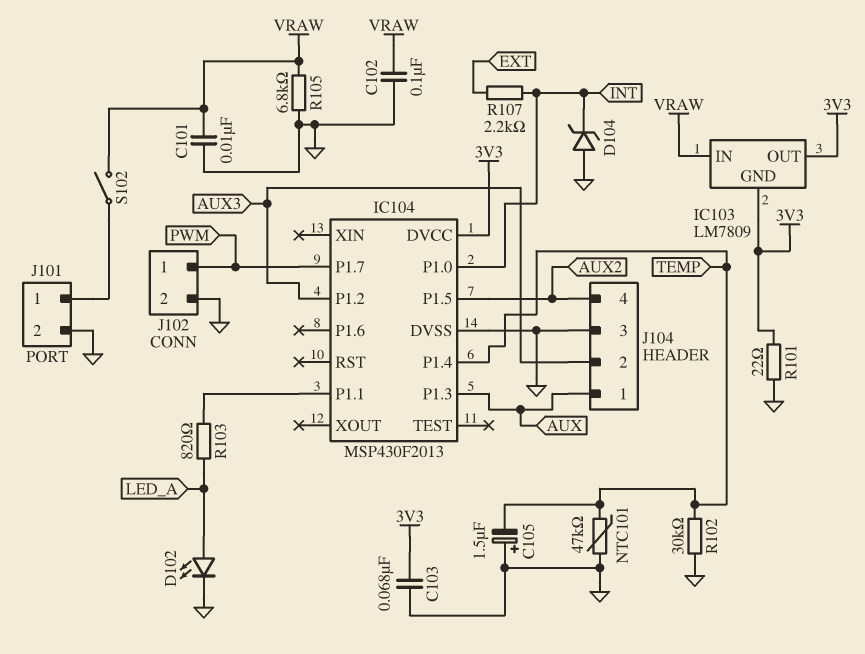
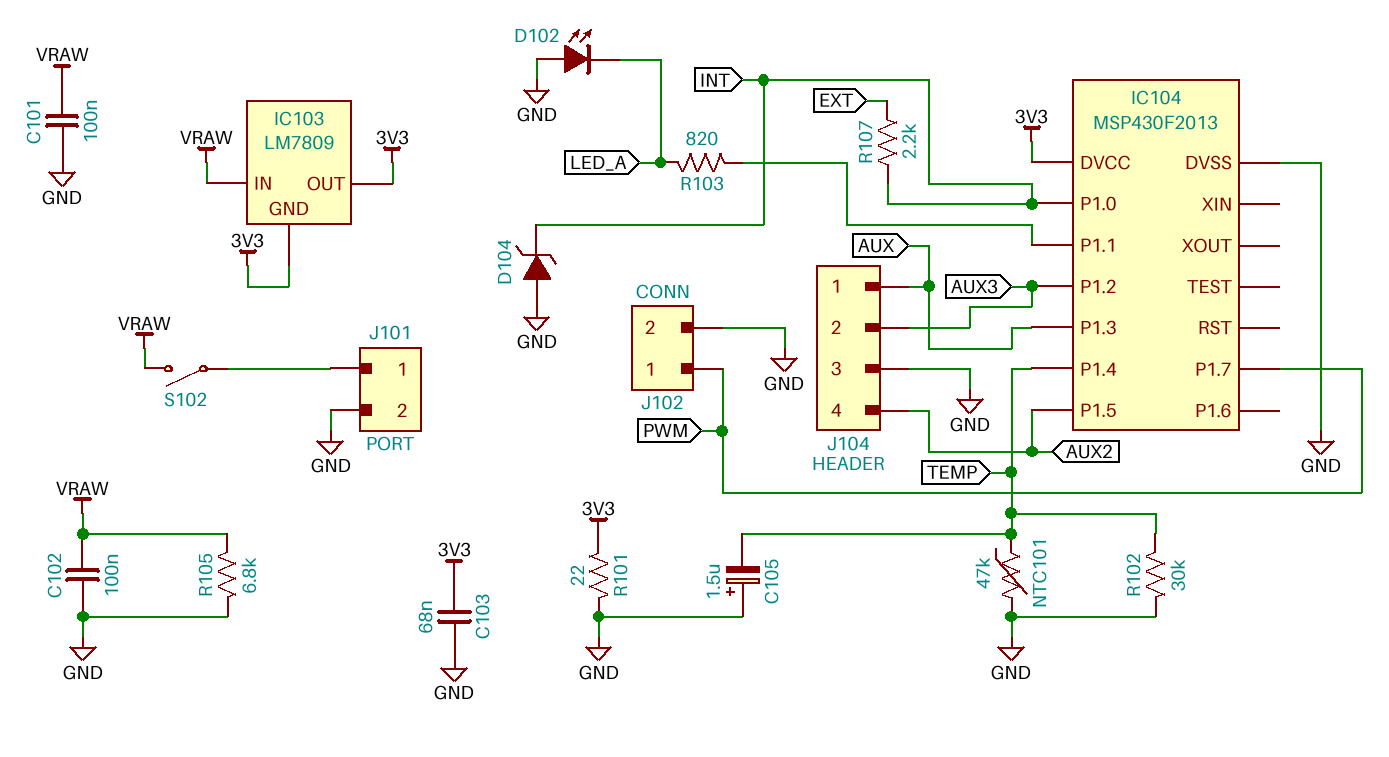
C101: 10nF (GND, VRAW) -> 100nF (GND, VRAW)
D102: LED (A LED_A, K GND) -> LED (A GND, K LED_A)

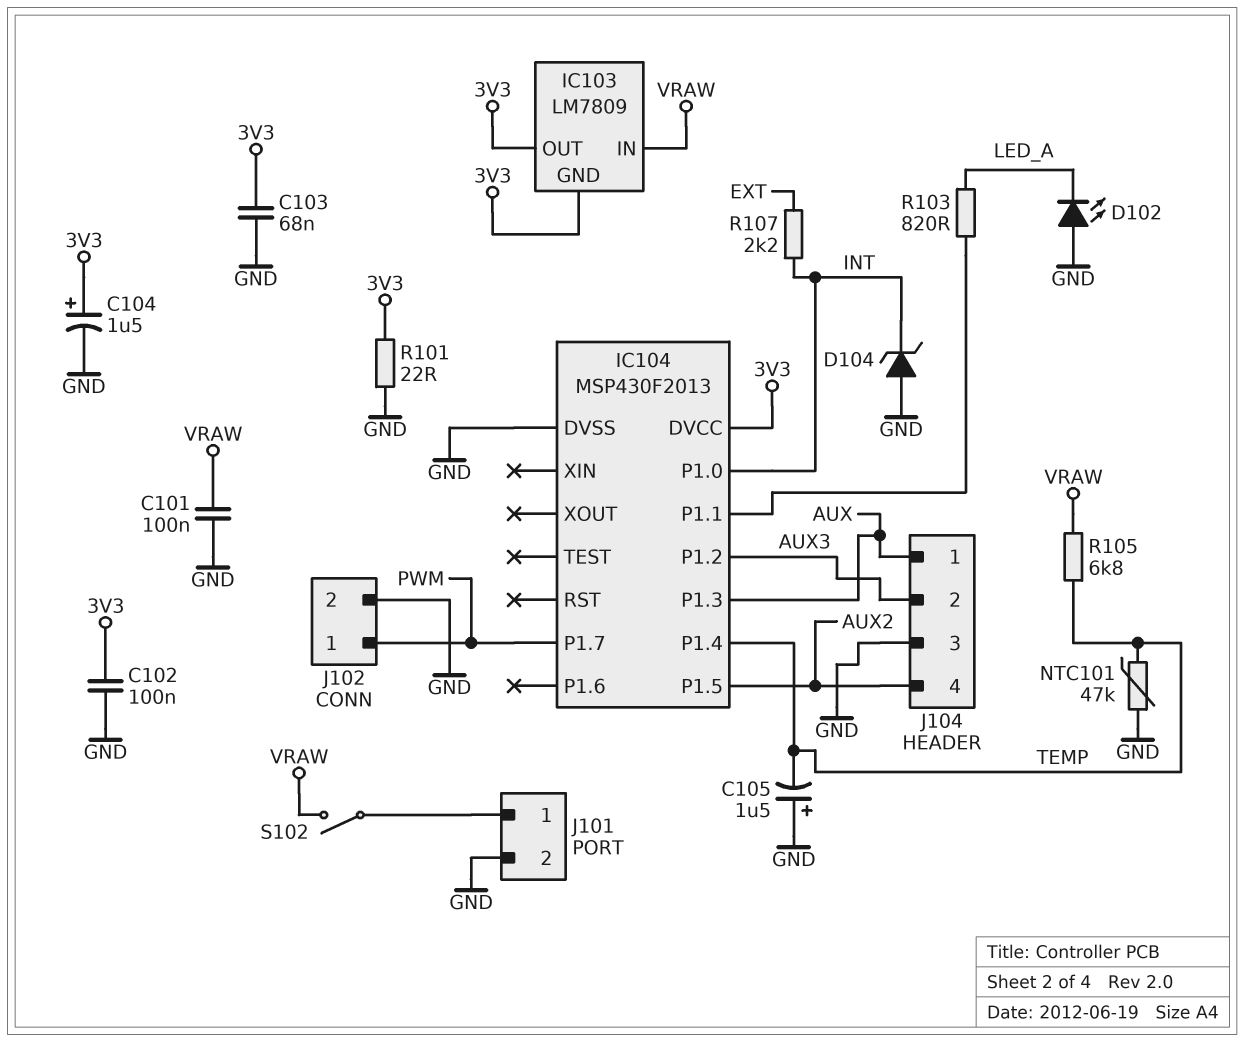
C102: 100nF (GND, VRAW) -> 100nF (3V3, GND)
C104: none -> 1.5uF (plus 3V3, minus GND)
R102: 30k (GND, TEMP) -> none
R105: 6.8k (GND, VRAW) -> 6.8k (TEMP, VRAW)

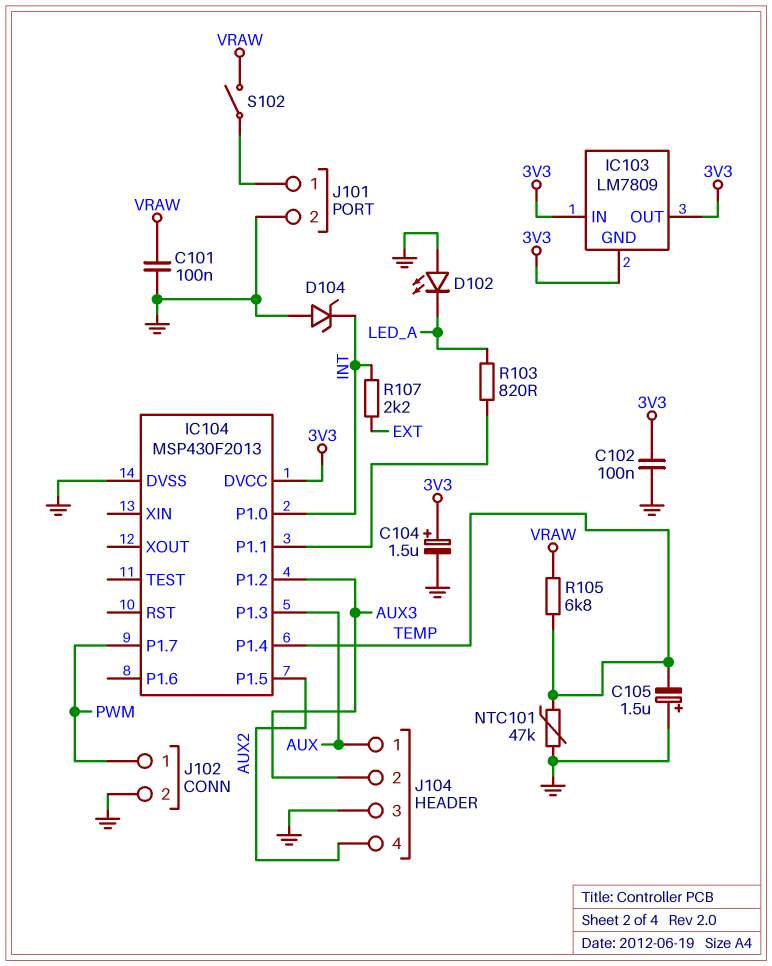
C103: 68nF (3V3, GND) -> none
IC103 pin IN: VRAW -> 3V3
R101: 22 (3V3, GND) -> none

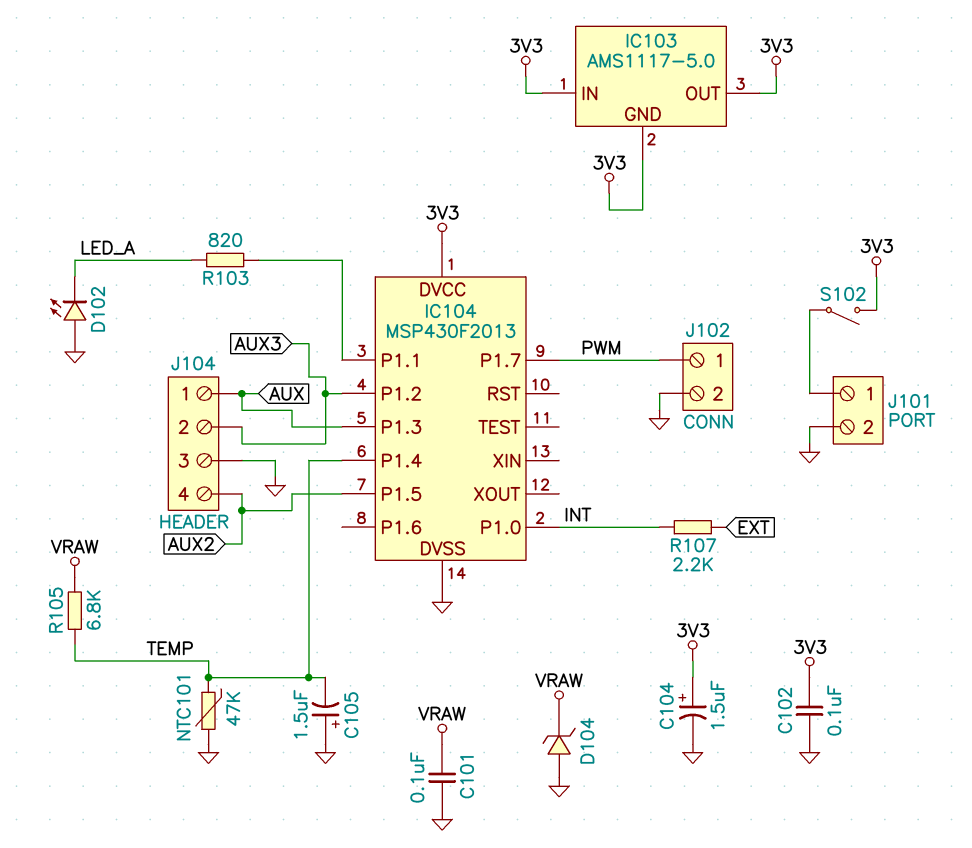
D104: zener (A GND, K INT) -> zener (A GND, K VRAW)
IC103: LM7809 -> AMS1117-5.0
S102: switch (J101/1, VRAW) -> switch (3V3, J101/1)

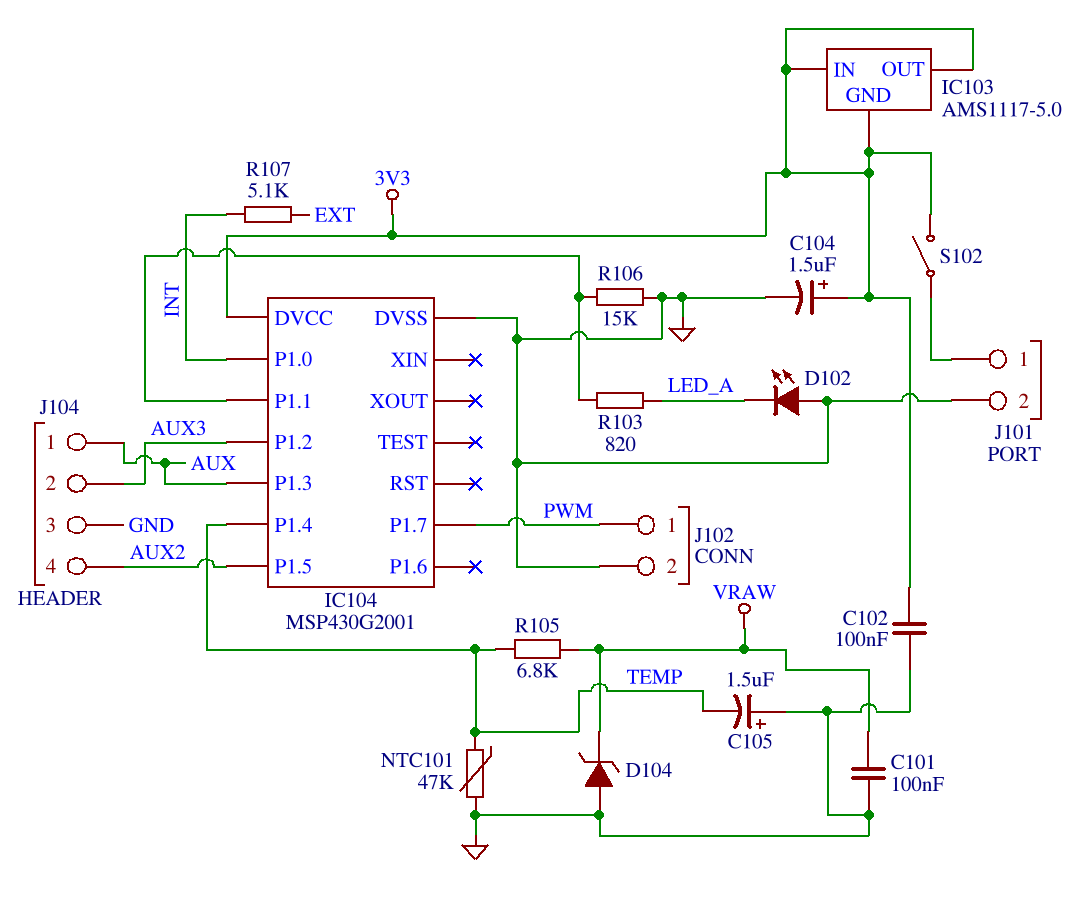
IC104: MSP430F2013 -> MSP430G2001
R106: none -> 15k (GND, IC104/P1.1)
R107: 2.2k (EXT, INT) -> 5.1k (EXT, INT)

